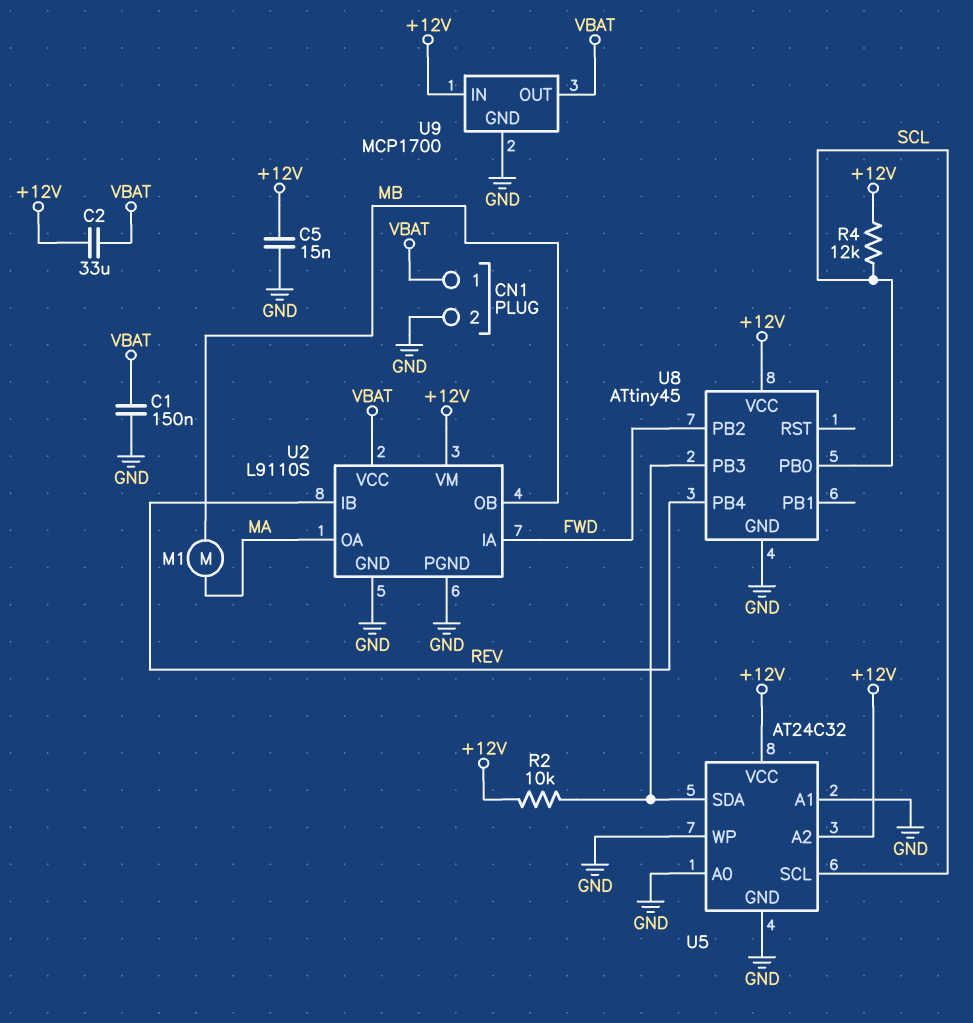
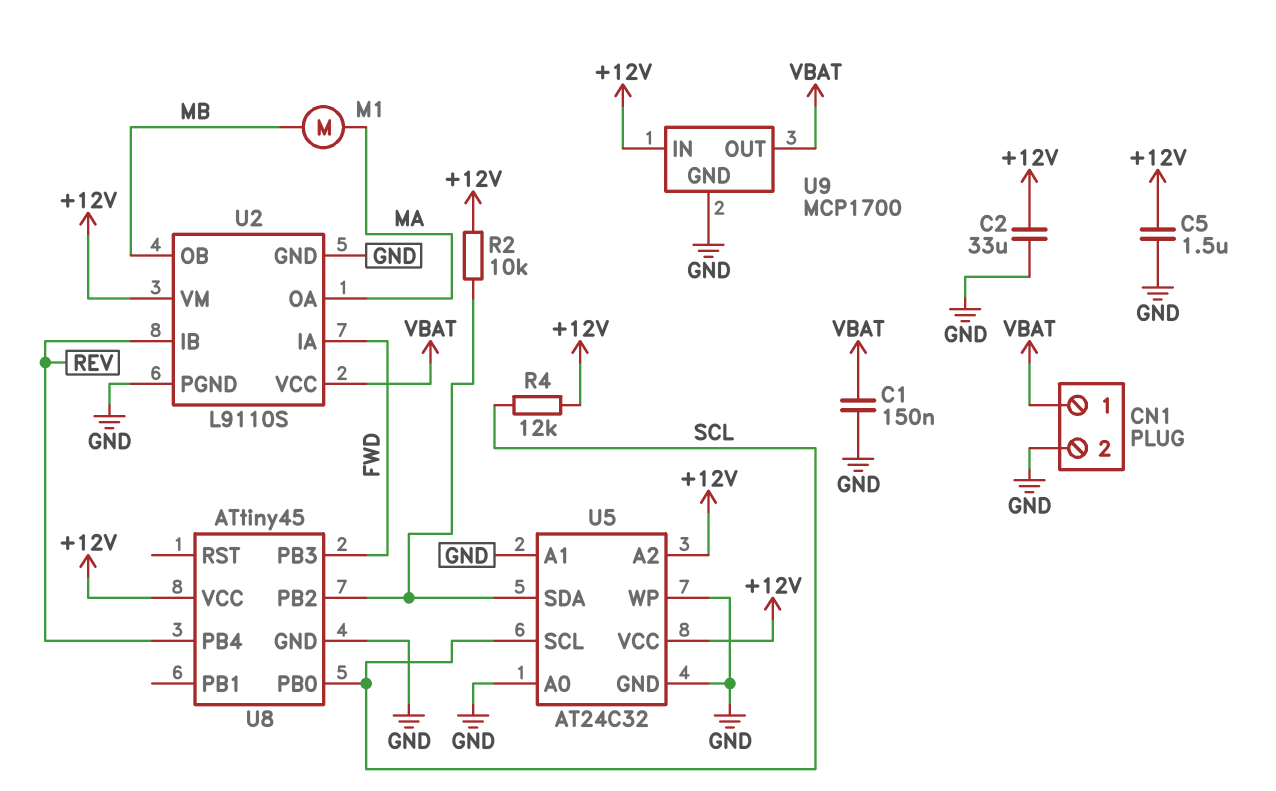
C2: 33uF (+12V, VBAT) -> 33uF (+12V, GND)
C5: 15nF (+12V, GND) -> 1.5uF (+12V, GND)
U8 pin PB2: FWD -> U5/SDA
U8 pin PB3: U5/SDA -> FWD

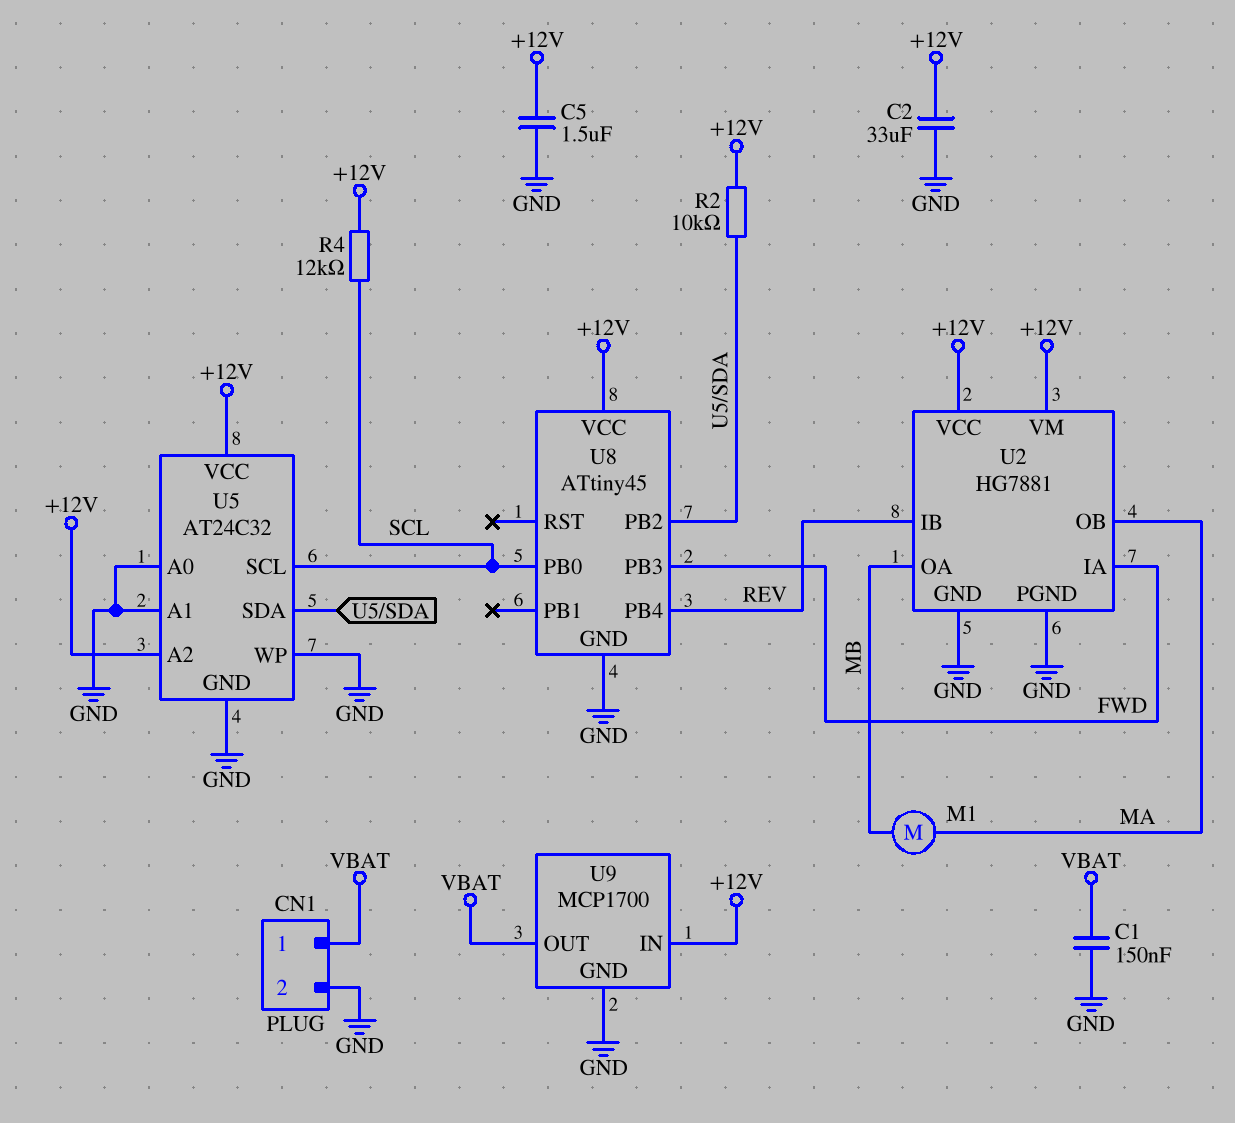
U2: L9110S -> HG7881
U2 pin OA: MA -> MB
U2 pin OB: MB -> MA
U2 pin VCC: VBAT -> +12V

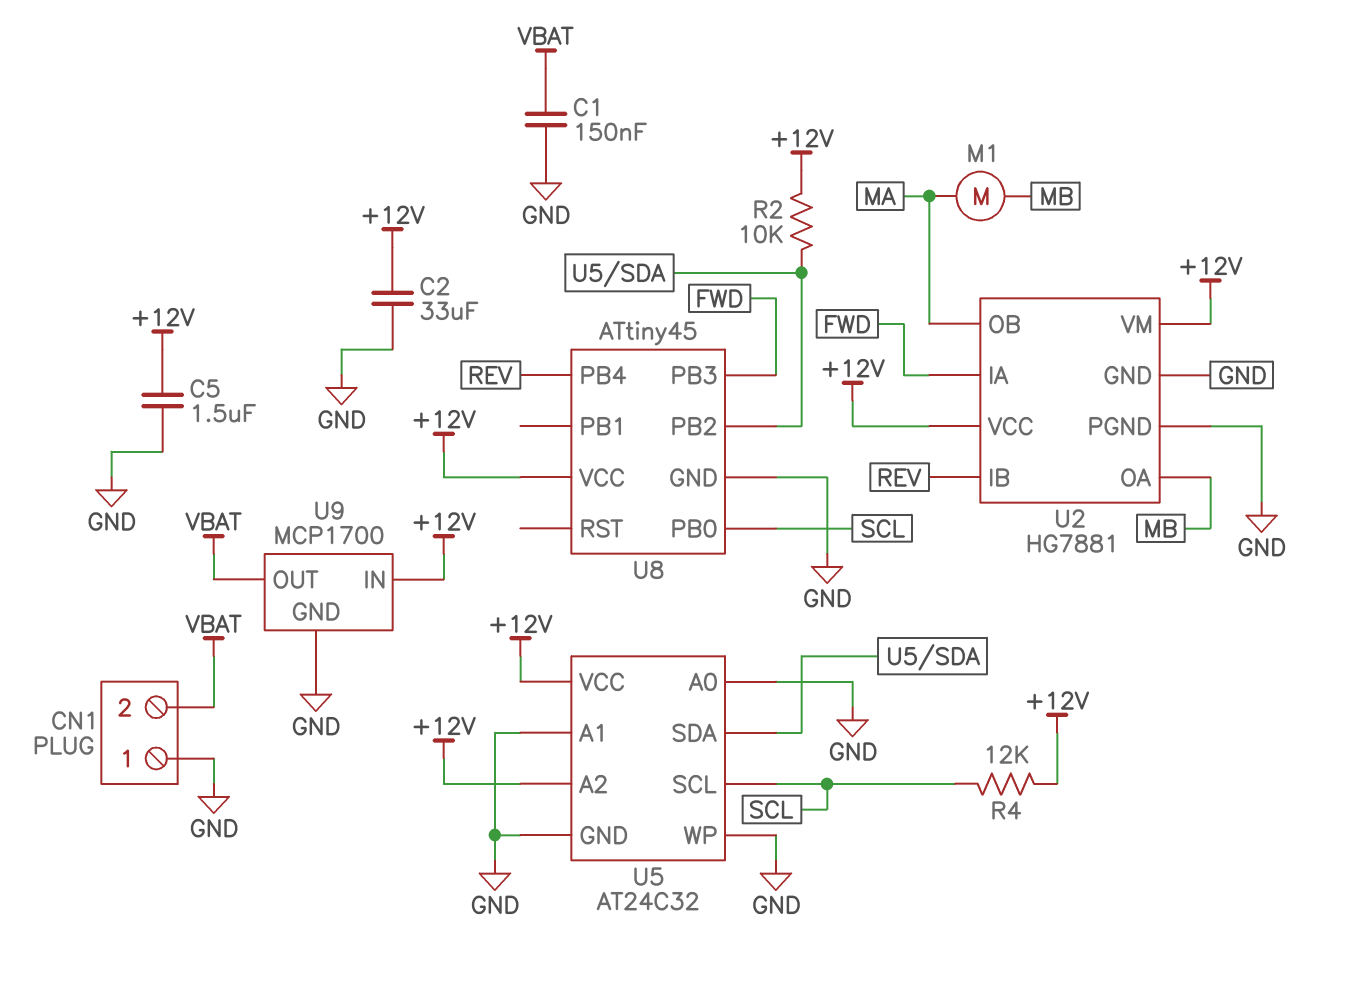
CN1 pin 1: VBAT -> GND
CN1 pin 2: GND -> VBAT

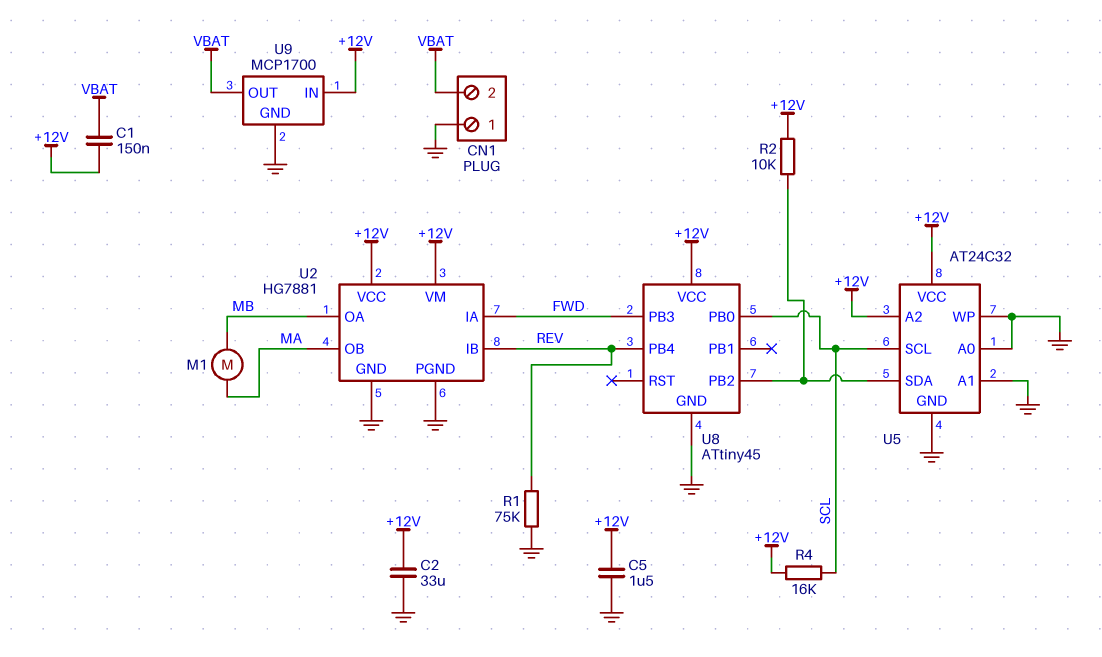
C1: 150nF (GND, VBAT) -> 150nF (+12V, VBAT)
R1: none -> 75k (GND, REV)
R4: 12k (+12V, SCL) -> 16k (+12V, SCL)

